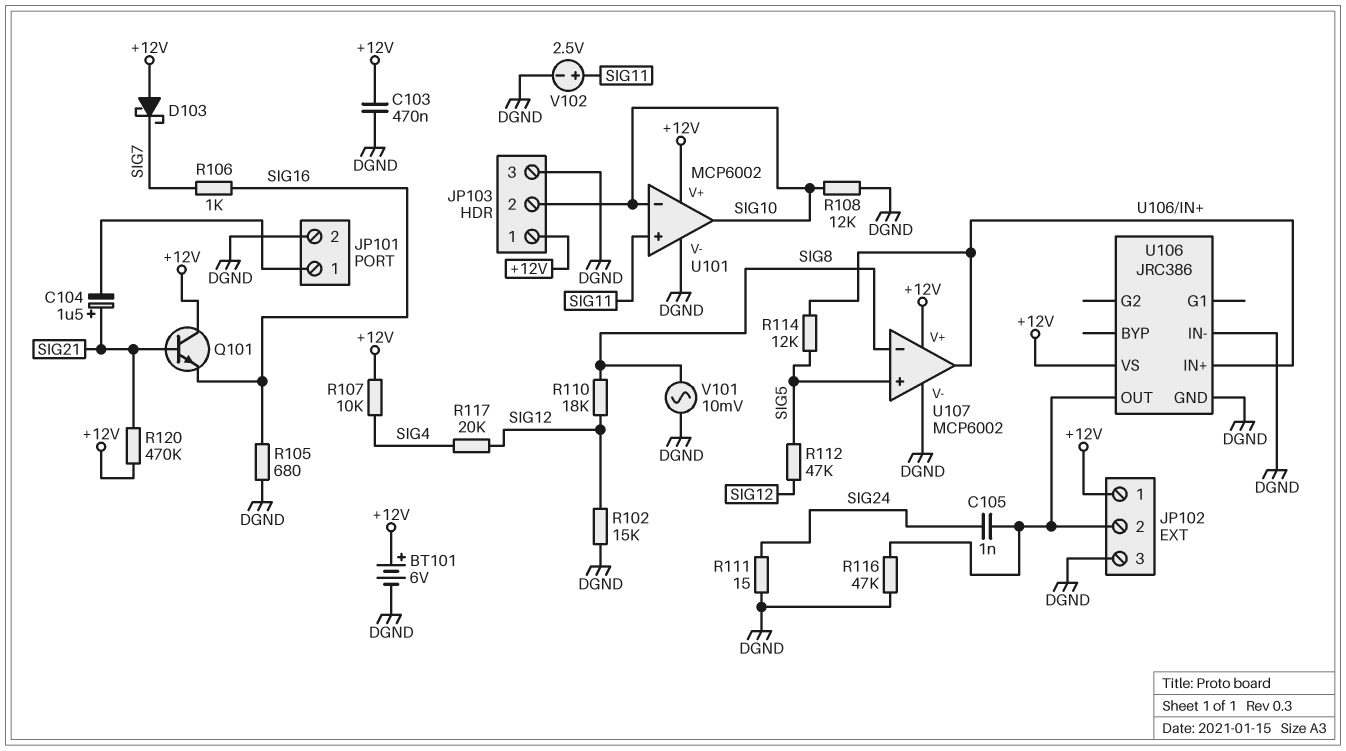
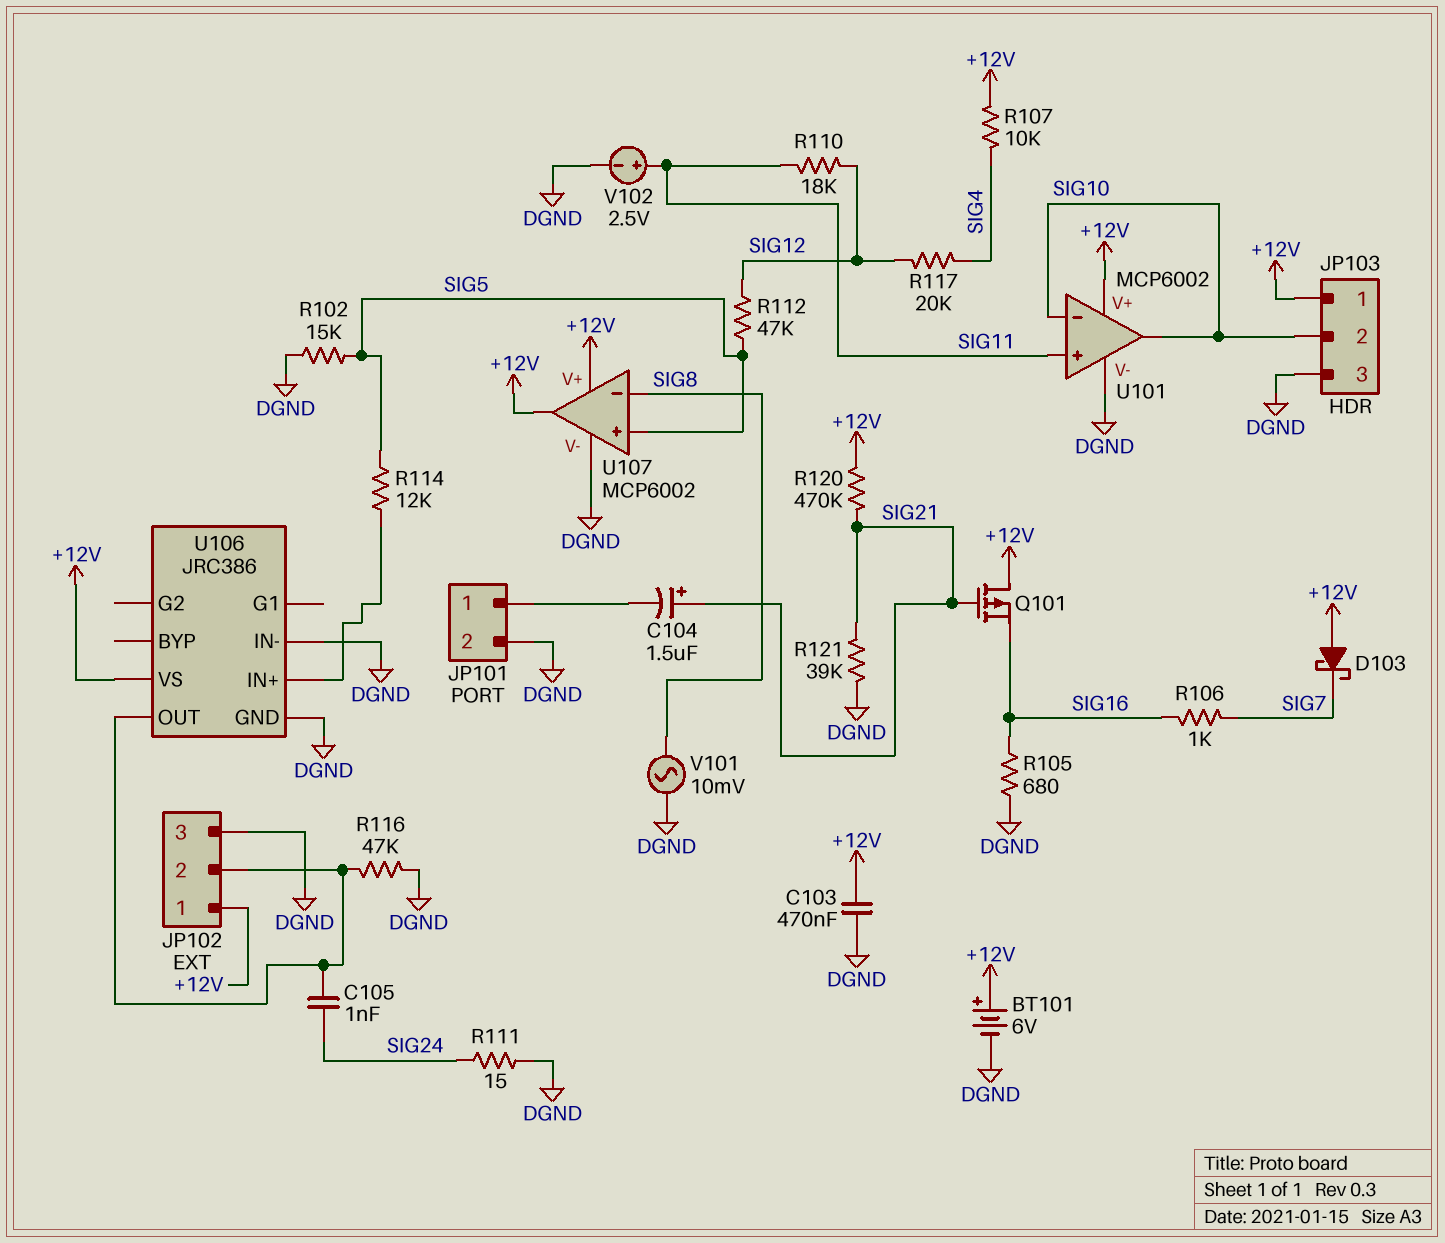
Q101: NPN (B SIG21, C +12V, E SIG16) -> PMOS (G SIG21, D +12V, S SIG16)
R102: 15k (DGND, SIG12) -> 15k (DGND, SIG5)
R108: 12k (DGND, SIG10) -> none
R110: 18k (SIG8, SIG12) -> 18k (SIG11, SIG12)
R121: none -> 39k (DGND, SIG21)
U107 pin out: U106/IN+ -> +12V

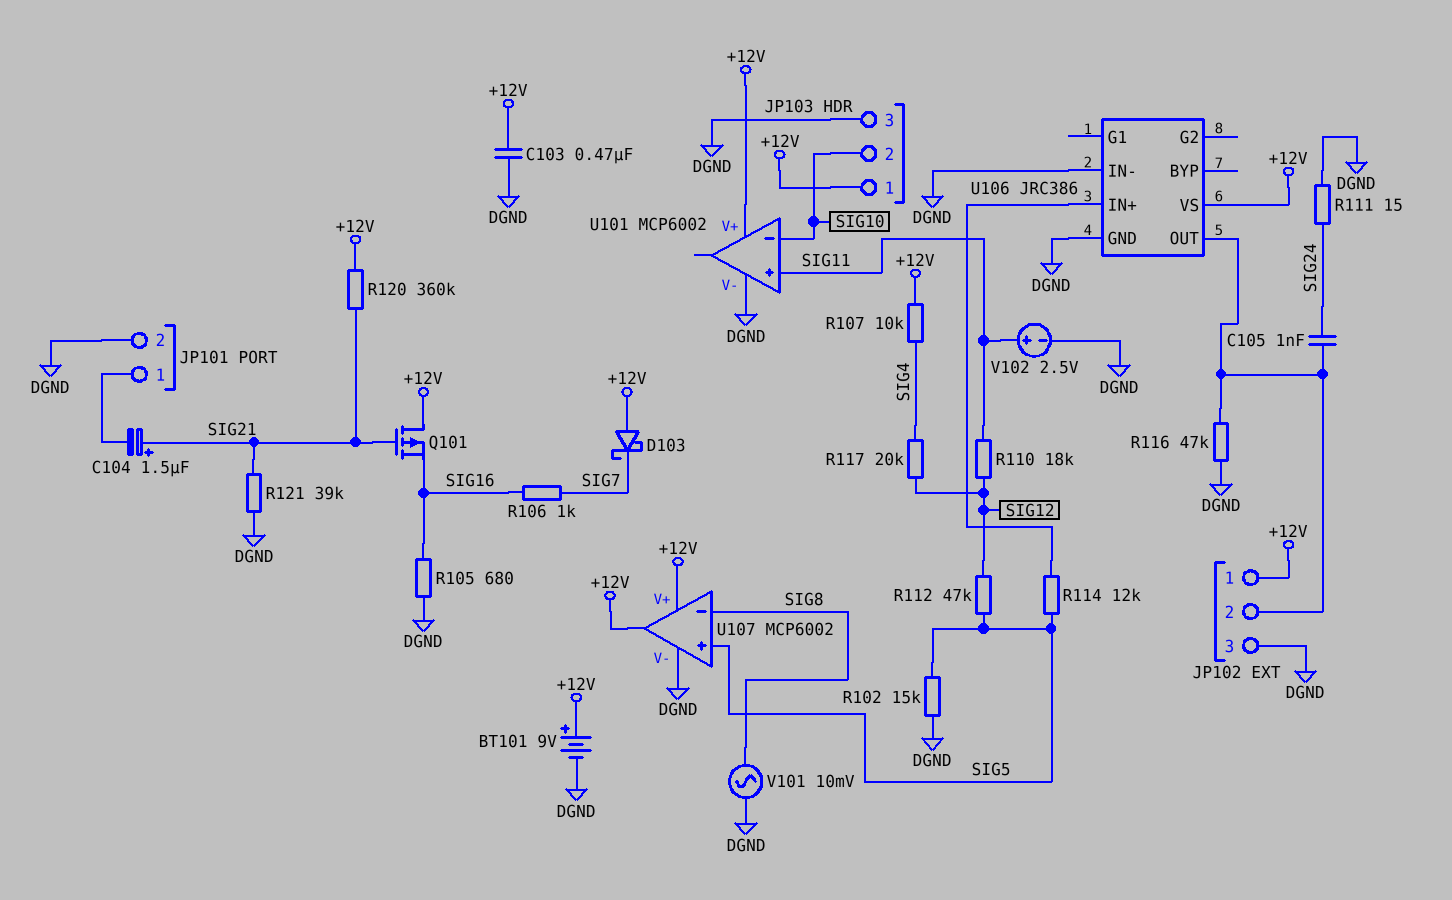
BT101: 6V (plus +12V, minus DGND) -> 9V (plus +12V, minus DGND)
R120: 470k (+12V, SIG21) -> 360k (+12V, SIG21)
U101 pin out: SIG10 -> none

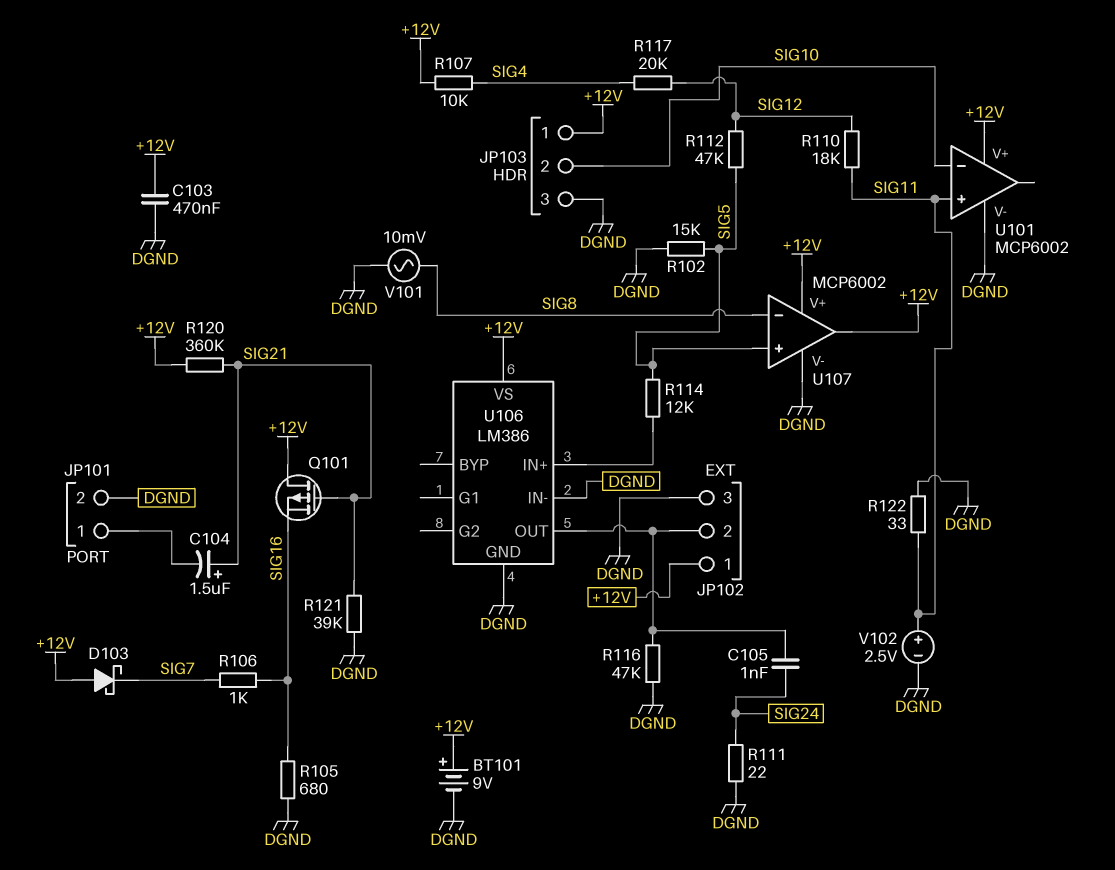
R111: 15 (DGND, SIG24) -> 22 (DGND, SIG24)
R122: none -> 33 (DGND, SIG11)
U106: JRC386 -> LM386

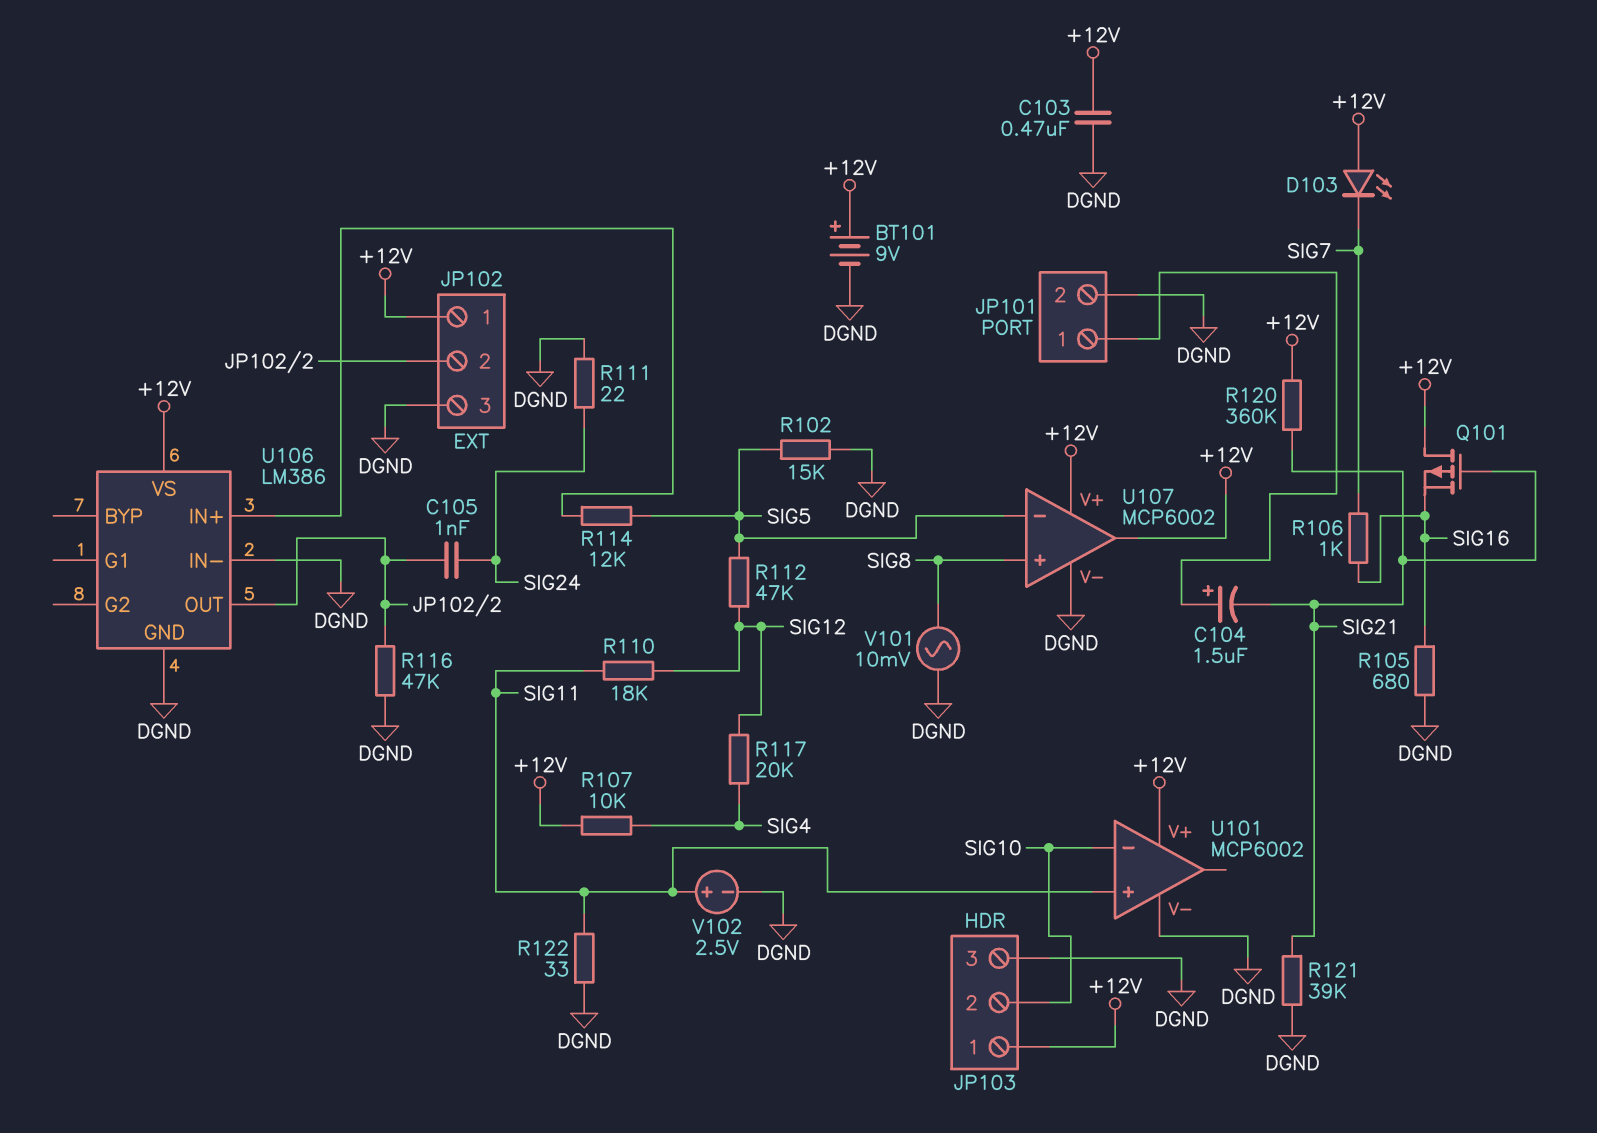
C104: 1.5uF (plus SIG21, minus JP101/1) -> 1.5uF (plus JP101/1, minus SIG21)
D103: schottky (A +12V, K SIG7) -> LED (A +12V, K SIG7)
U107 pin in+: SIG5 -> SIG8
U107 pin in-: SIG8 -> SIG5

